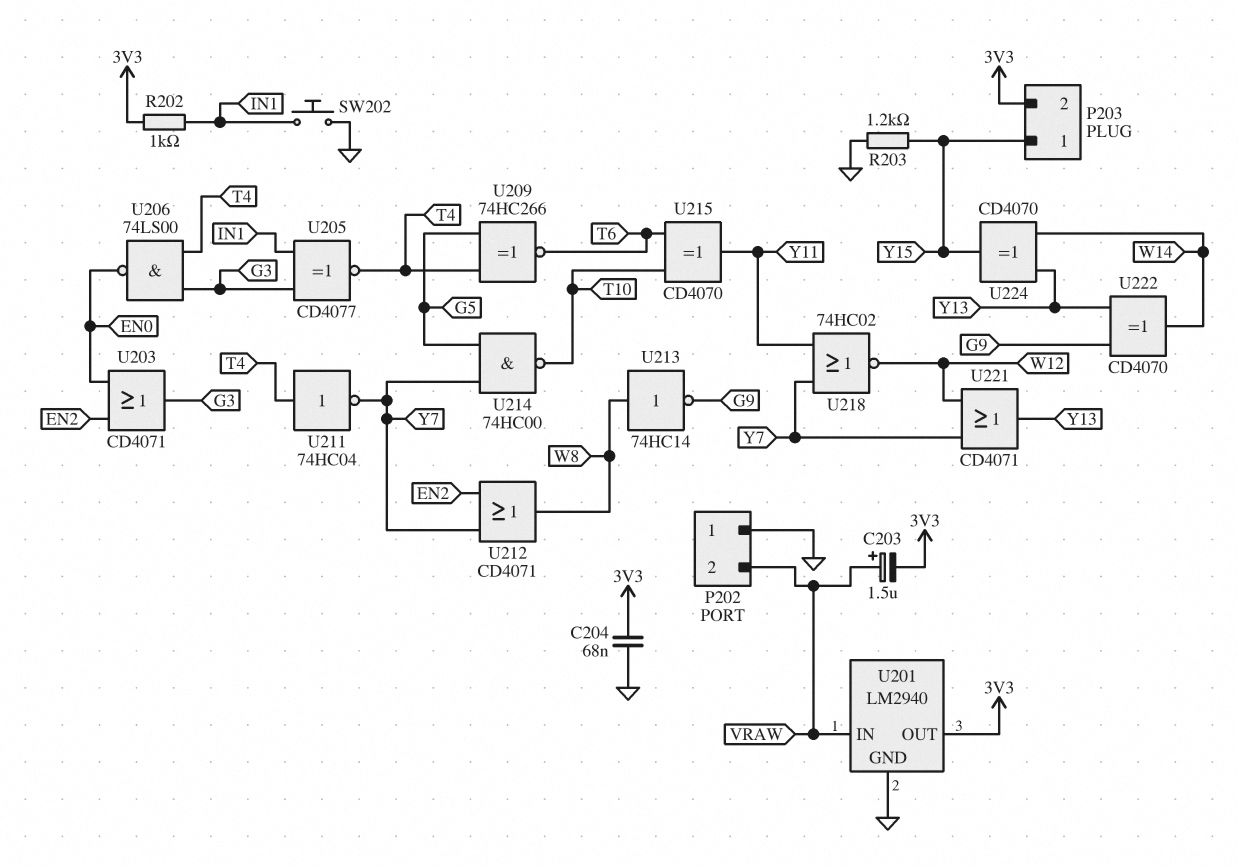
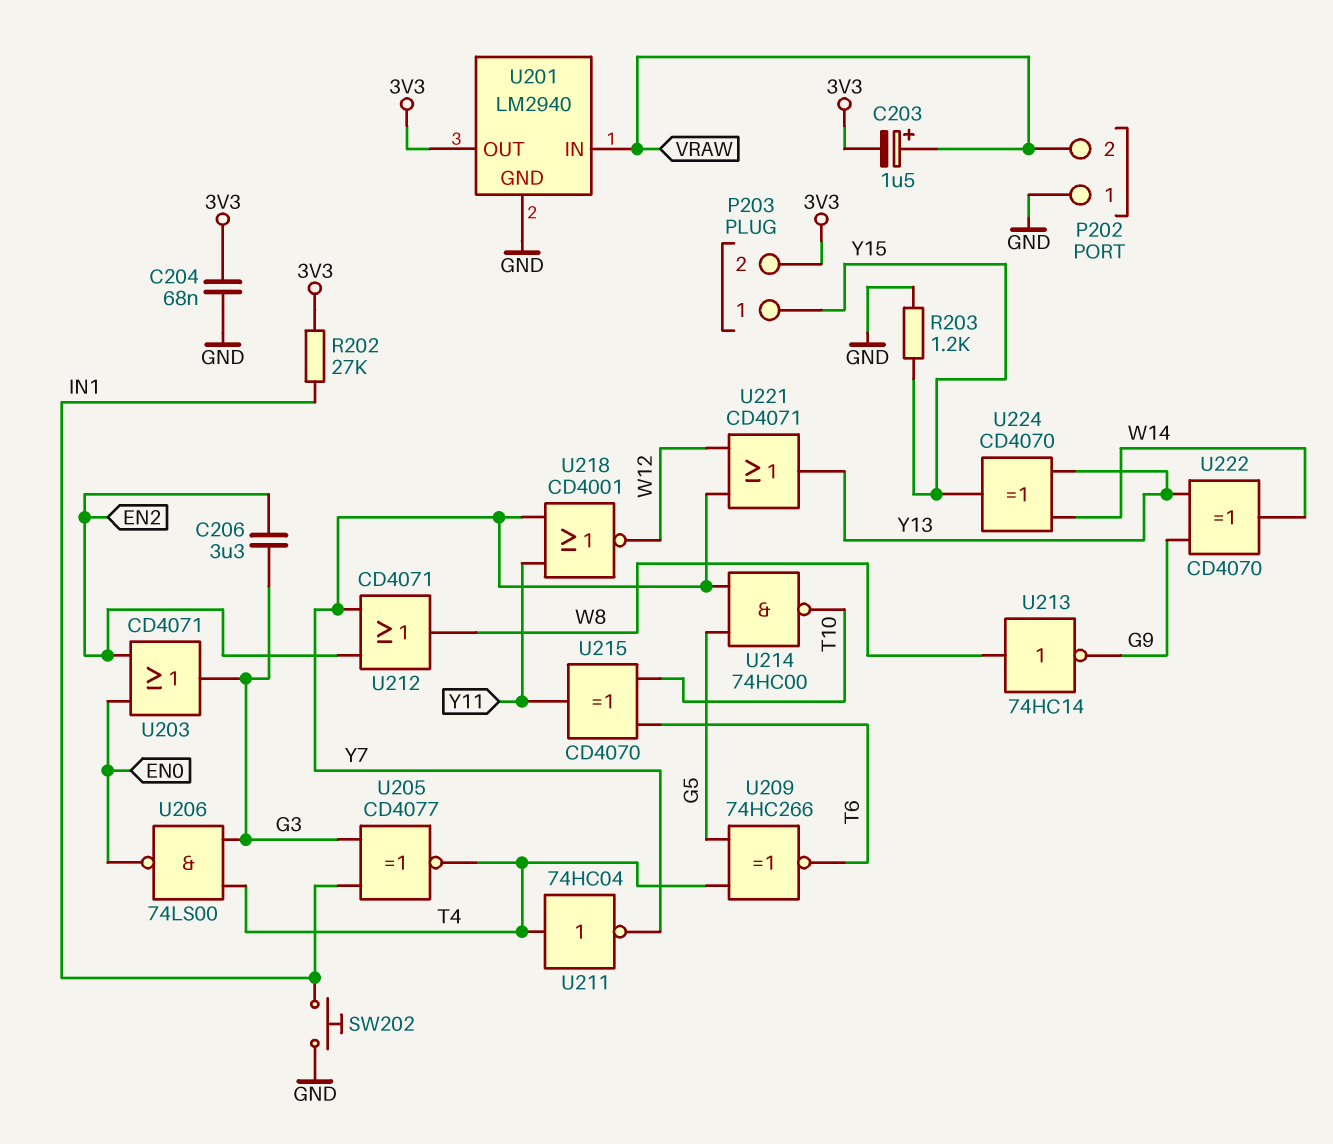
C206: none -> 3.3uF (EN2, G3)
R202: 1k (3V3, IN1) -> 27k (3V3, IN1)
U218: NOR 74HC02 (in Y7, in Y11, out W12) -> NOR CD4001 (in Y7, in Y11, out W12)

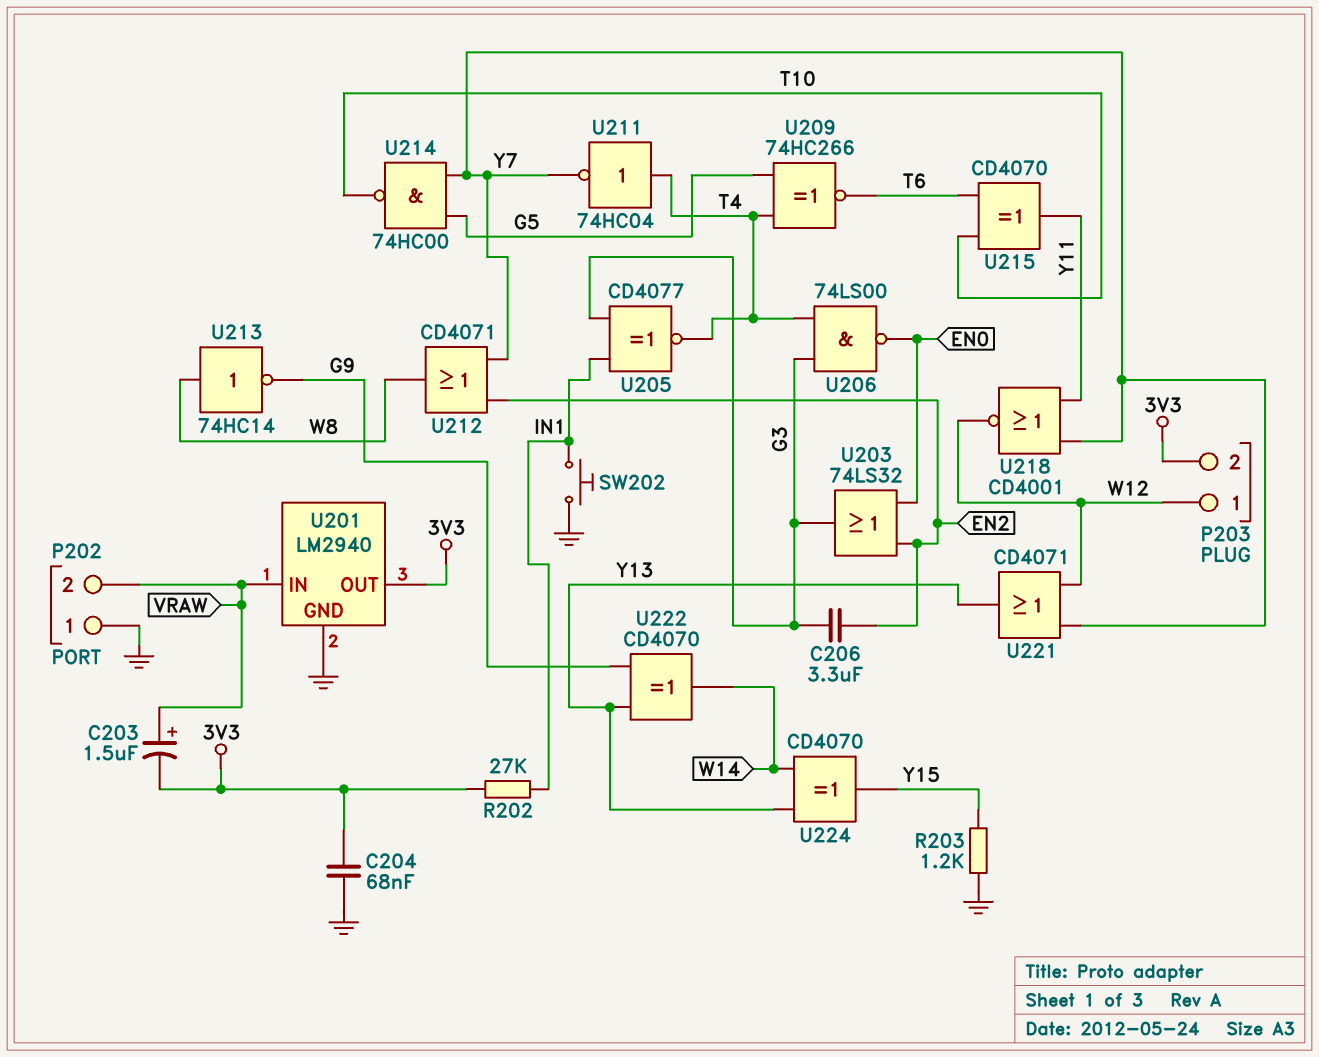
P203 pin 1: Y15 -> W12
U203: OR CD4071 (in EN0, in EN2, out G3) -> OR 74LS32 (in EN0, in EN2, out G3)

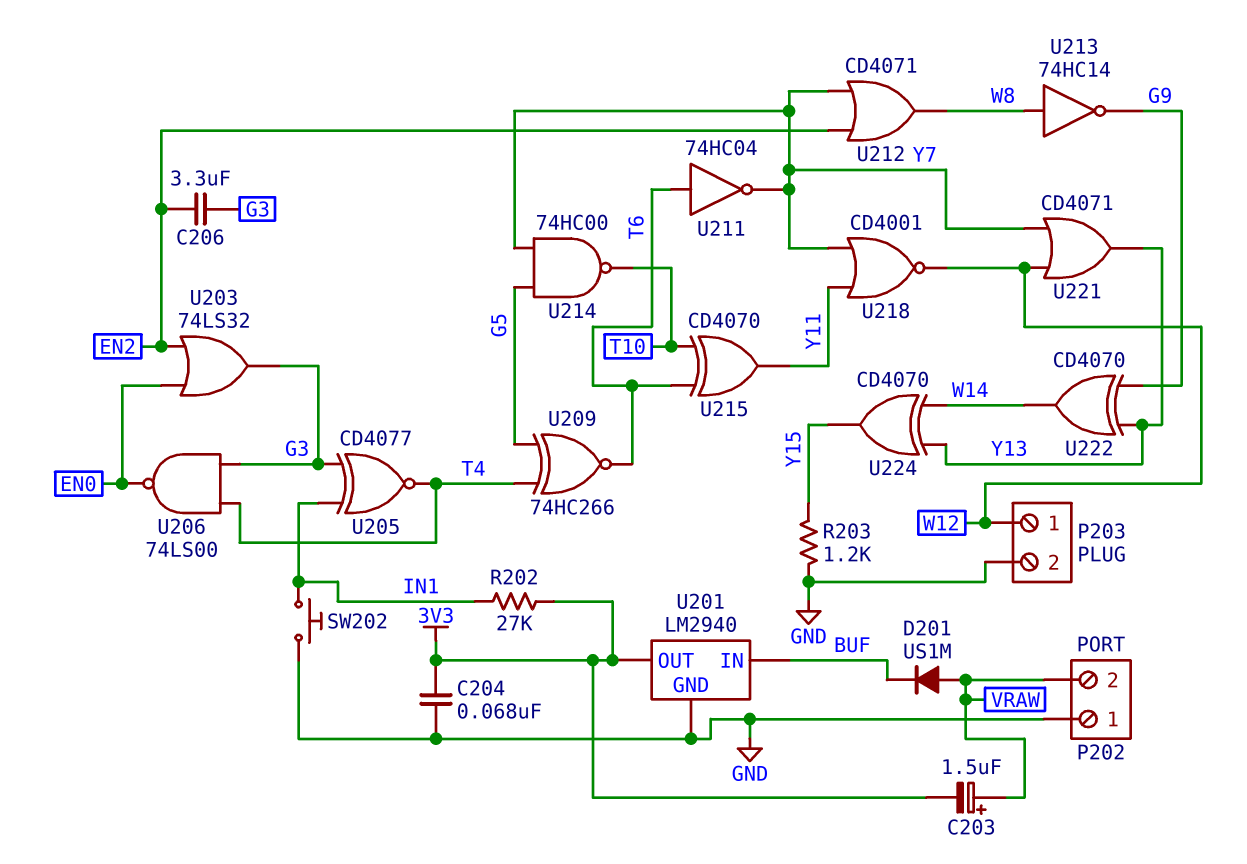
D201: none -> diode US1M (A VRAW, K BUF)
P203 pin 2: 3V3 -> GND
U201 pin IN: VRAW -> BUF
U211: NOT 74HC04 (in T4, out Y7) -> NOT 74HC04 (in T6, out Y7)

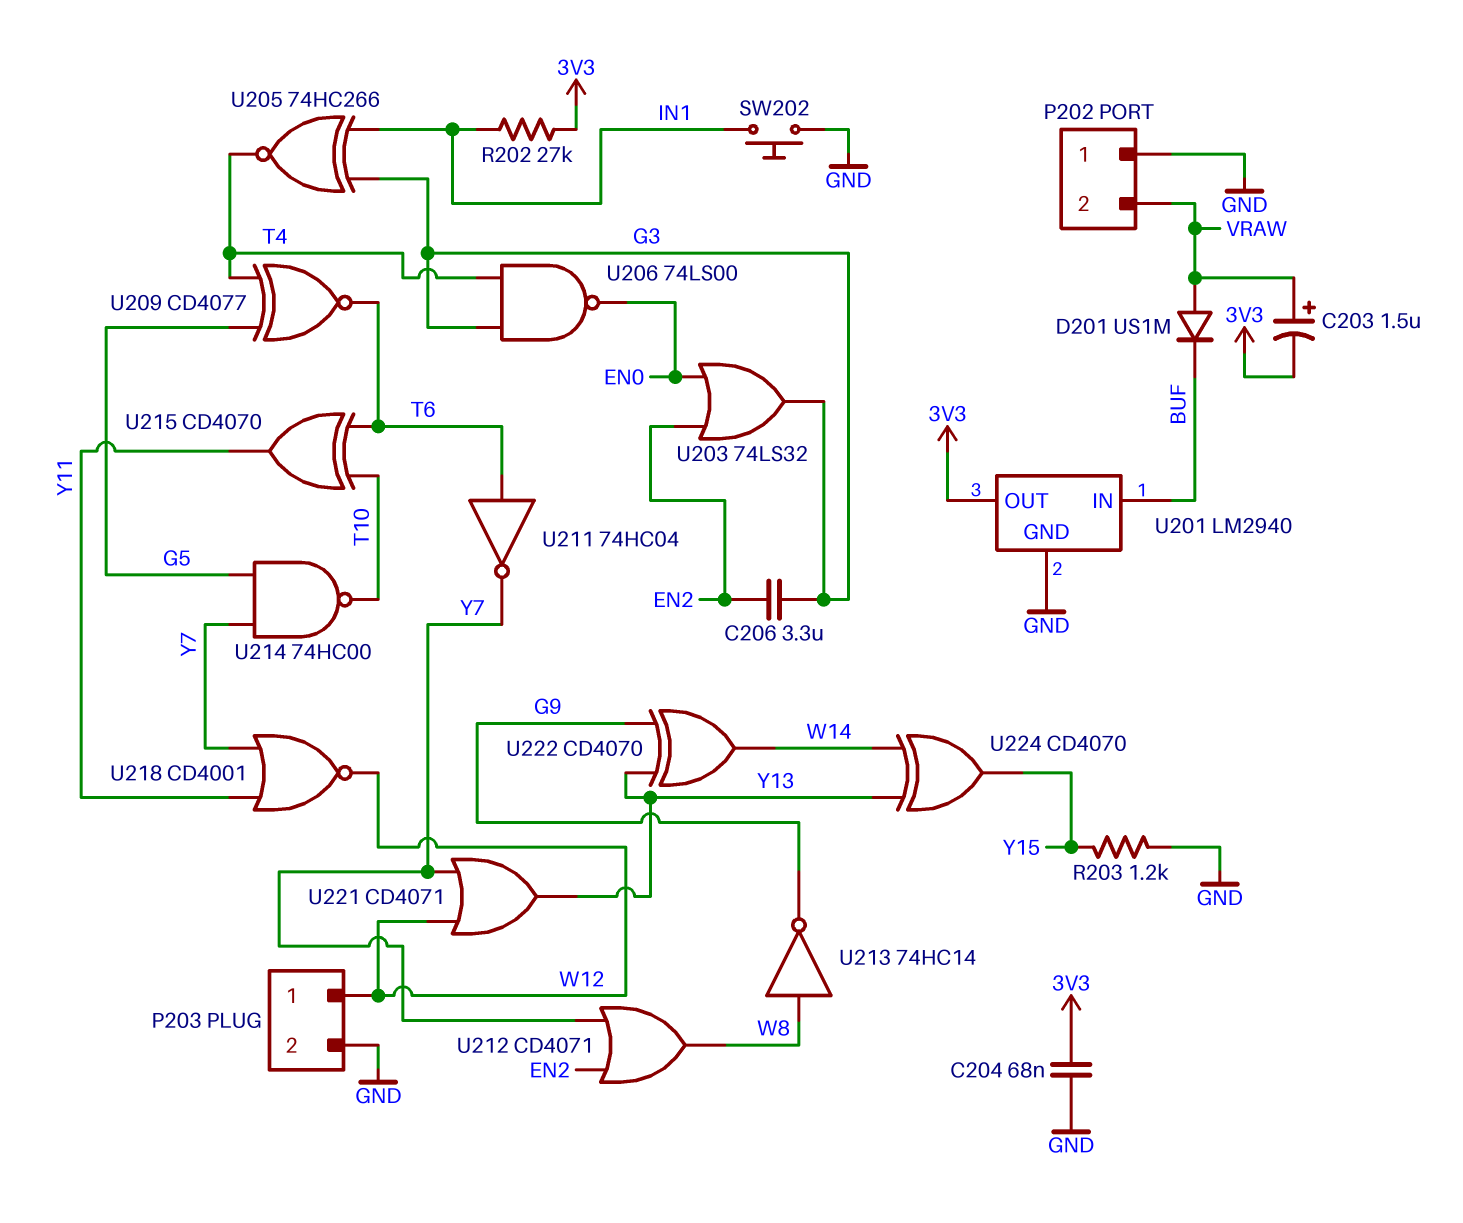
U205: XNOR CD4077 (in G3, in IN1, out T4) -> XNOR 74HC266 (in G3, in IN1, out T4)
U209: XNOR 74HC266 (in G5, in T4, out T6) -> XNOR CD4077 (in G5, in T4, out T6)

